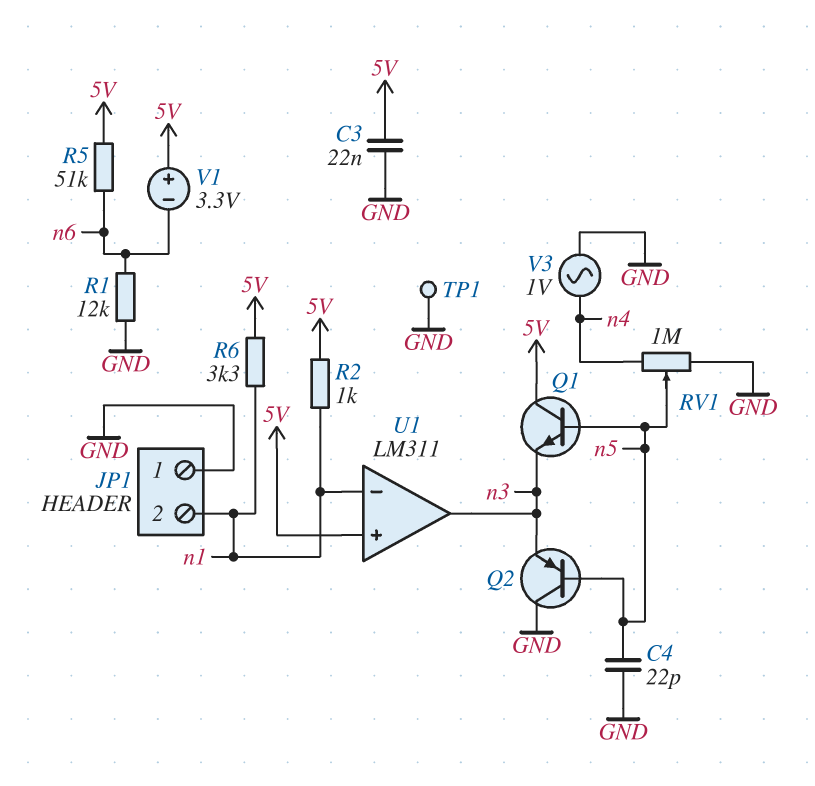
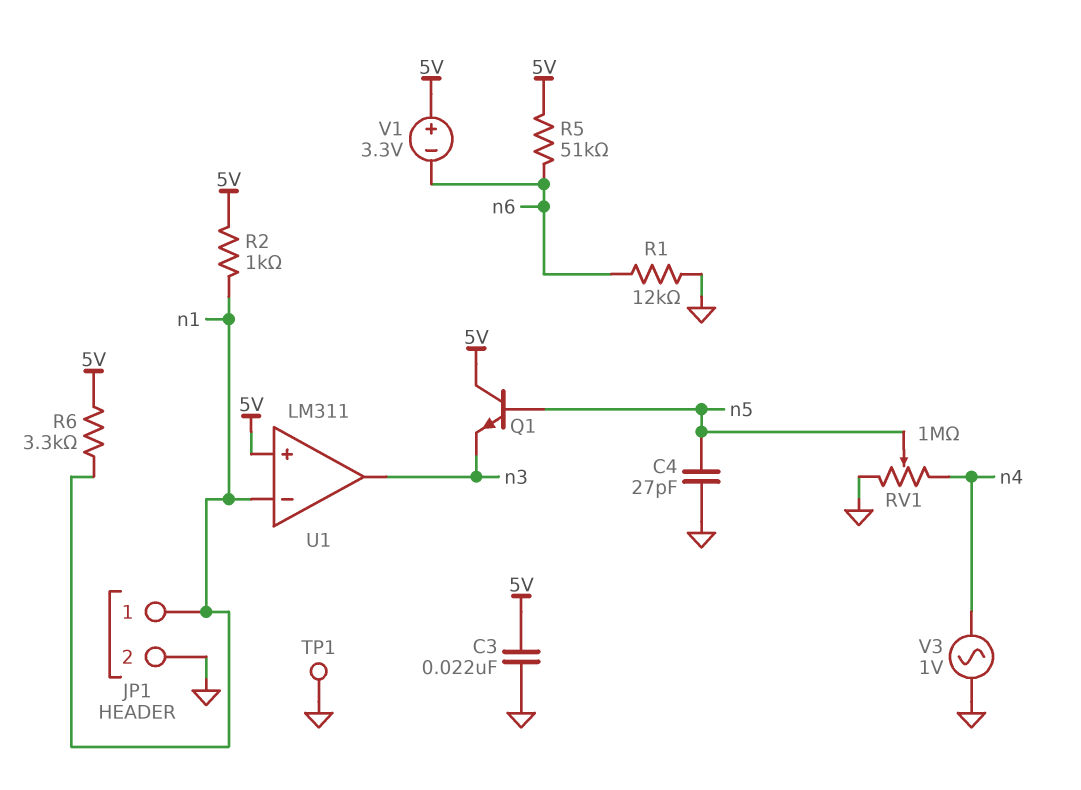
C4: 22pF (GND, n5) -> 27pF (GND, n5)
JP1 pin 1: GND -> n1
JP1 pin 2: n1 -> GND
Q2: PNP (B n5, C GND, E n3) -> none

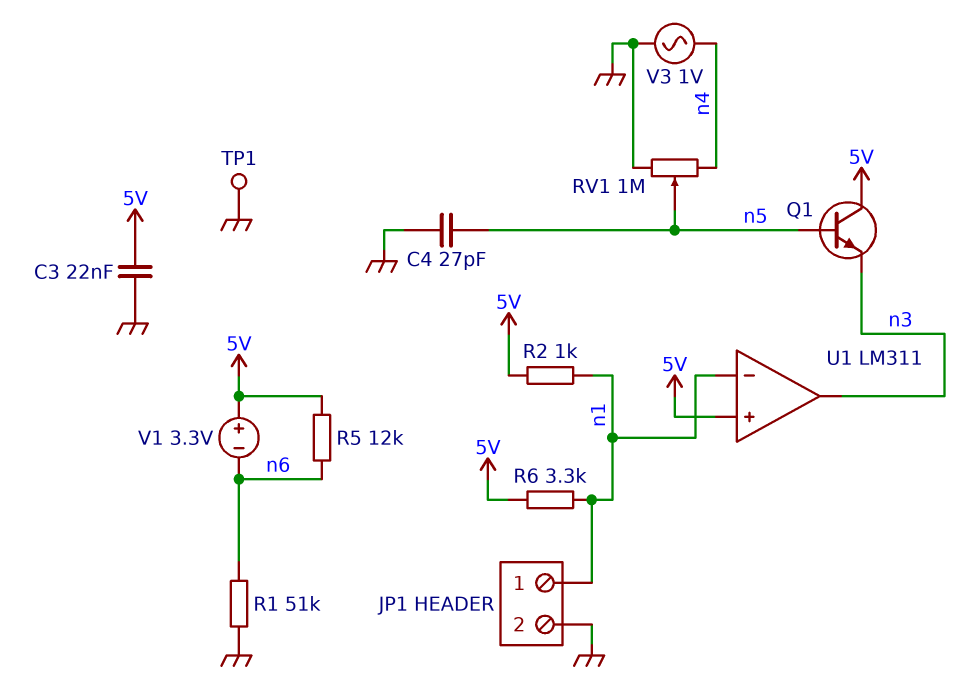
R1: 12k (GND, n6) -> 51k (GND, n6)
R5: 51k (5V, n6) -> 12k (5V, n6)

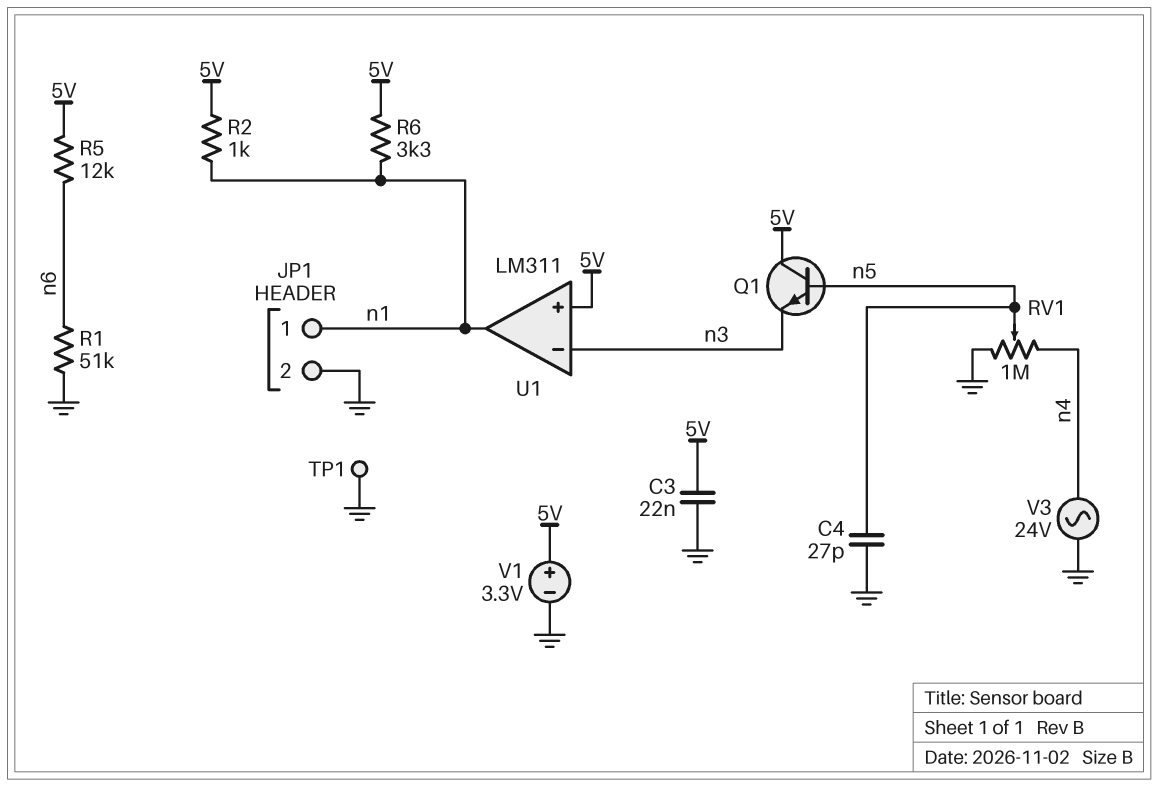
U1 pin in-: n1 -> n3
U1 pin out: n3 -> n1
V1: 3.3V (plus 5V, minus n6) -> 3.3V (plus 5V, minus GND)
V3: AC 1V (GND, n4) -> AC 24V (GND, n4)

